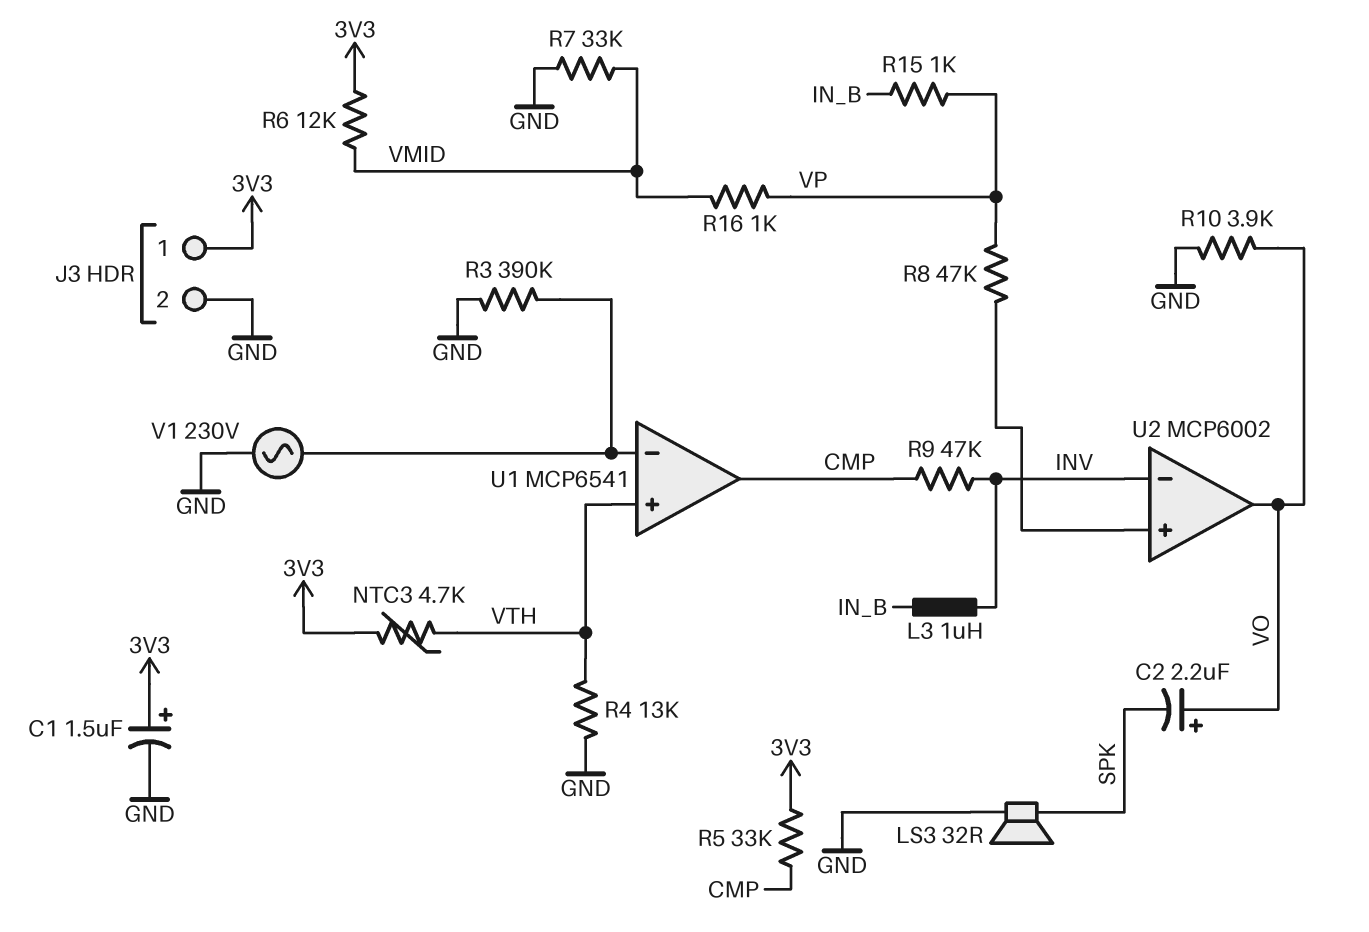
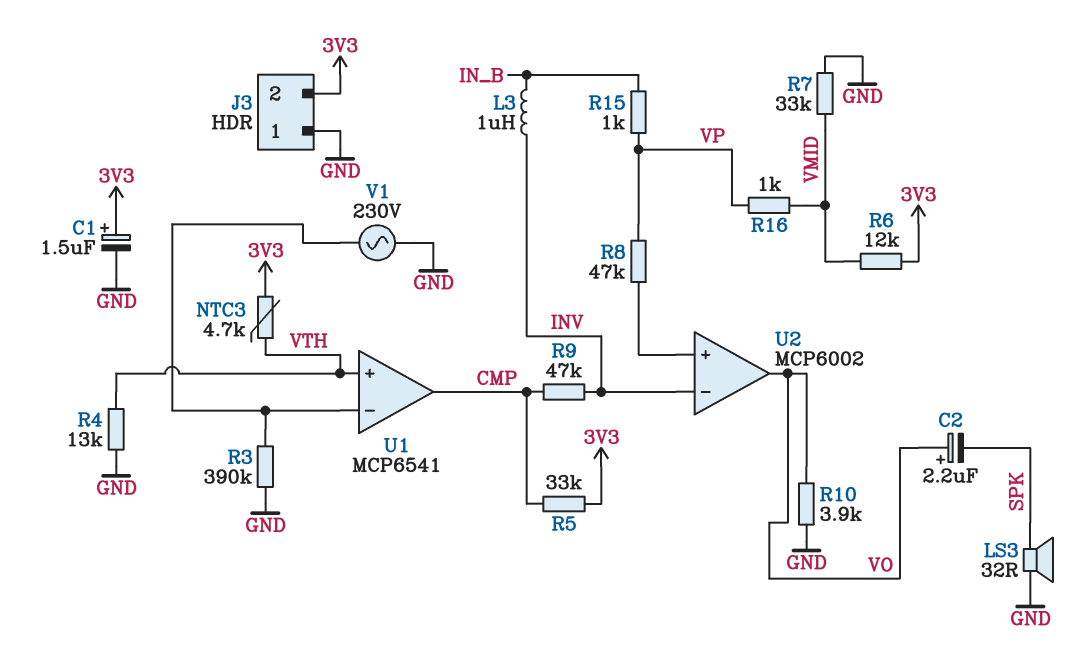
J3 pin 1: 3V3 -> GND
J3 pin 2: GND -> 3V3

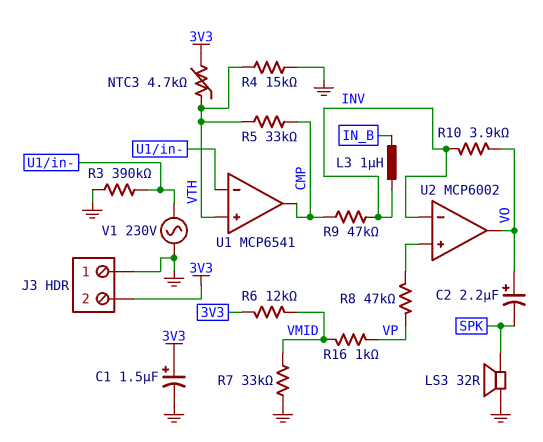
R4: 13k (GND, VTH) -> 15k (GND, VTH)
R5: 33k (3V3, CMP) -> 33k (CMP, VTH)
R10: 3.9k (GND, VO) -> 3.9k (INV, VO)
R15: 1k (IN_B, VP) -> none

